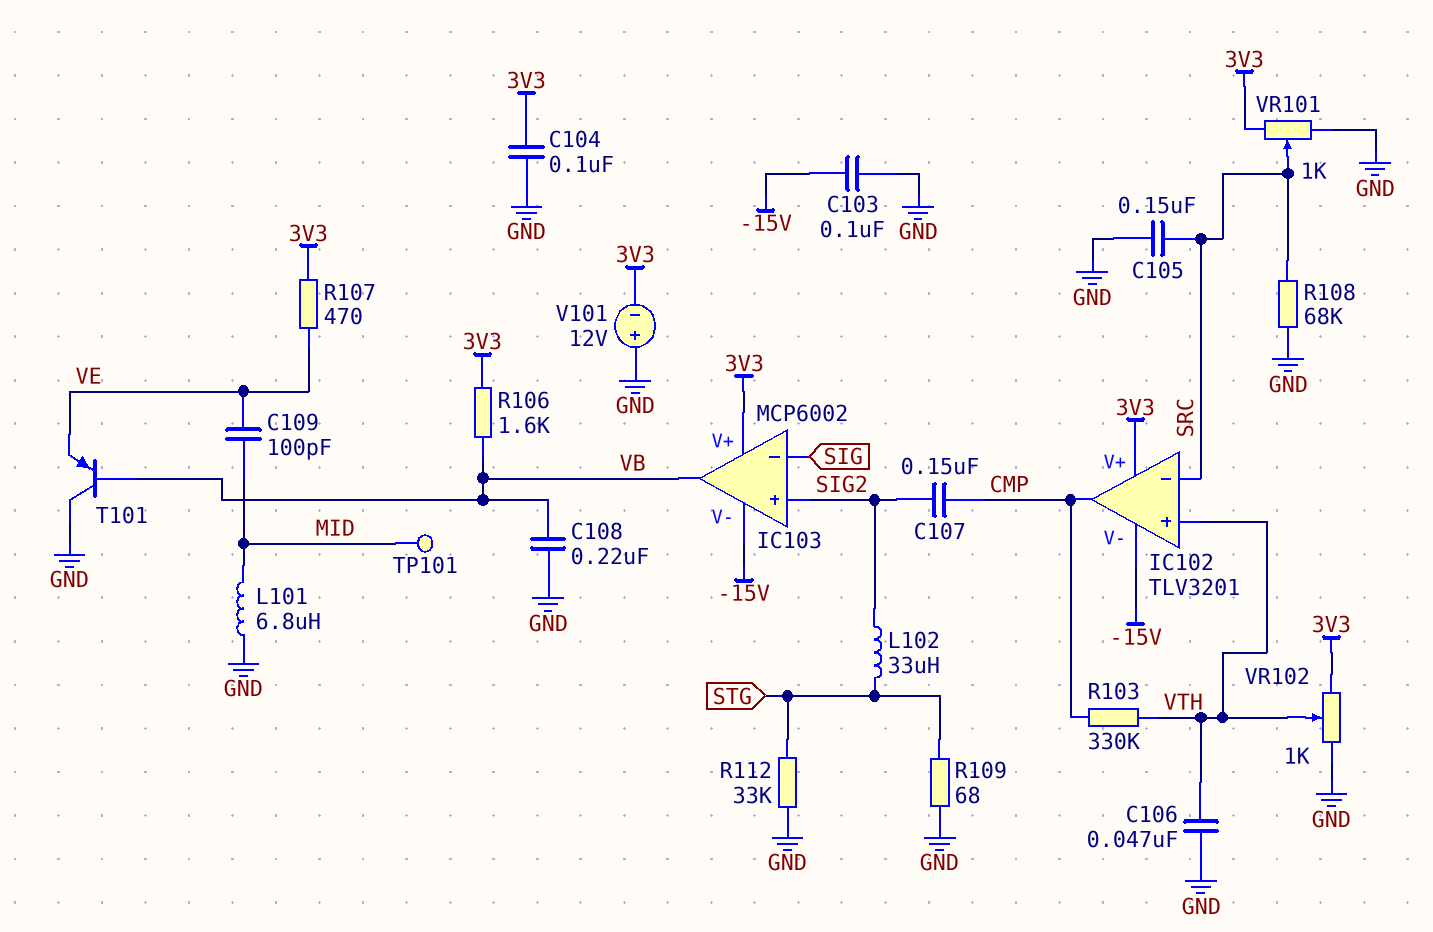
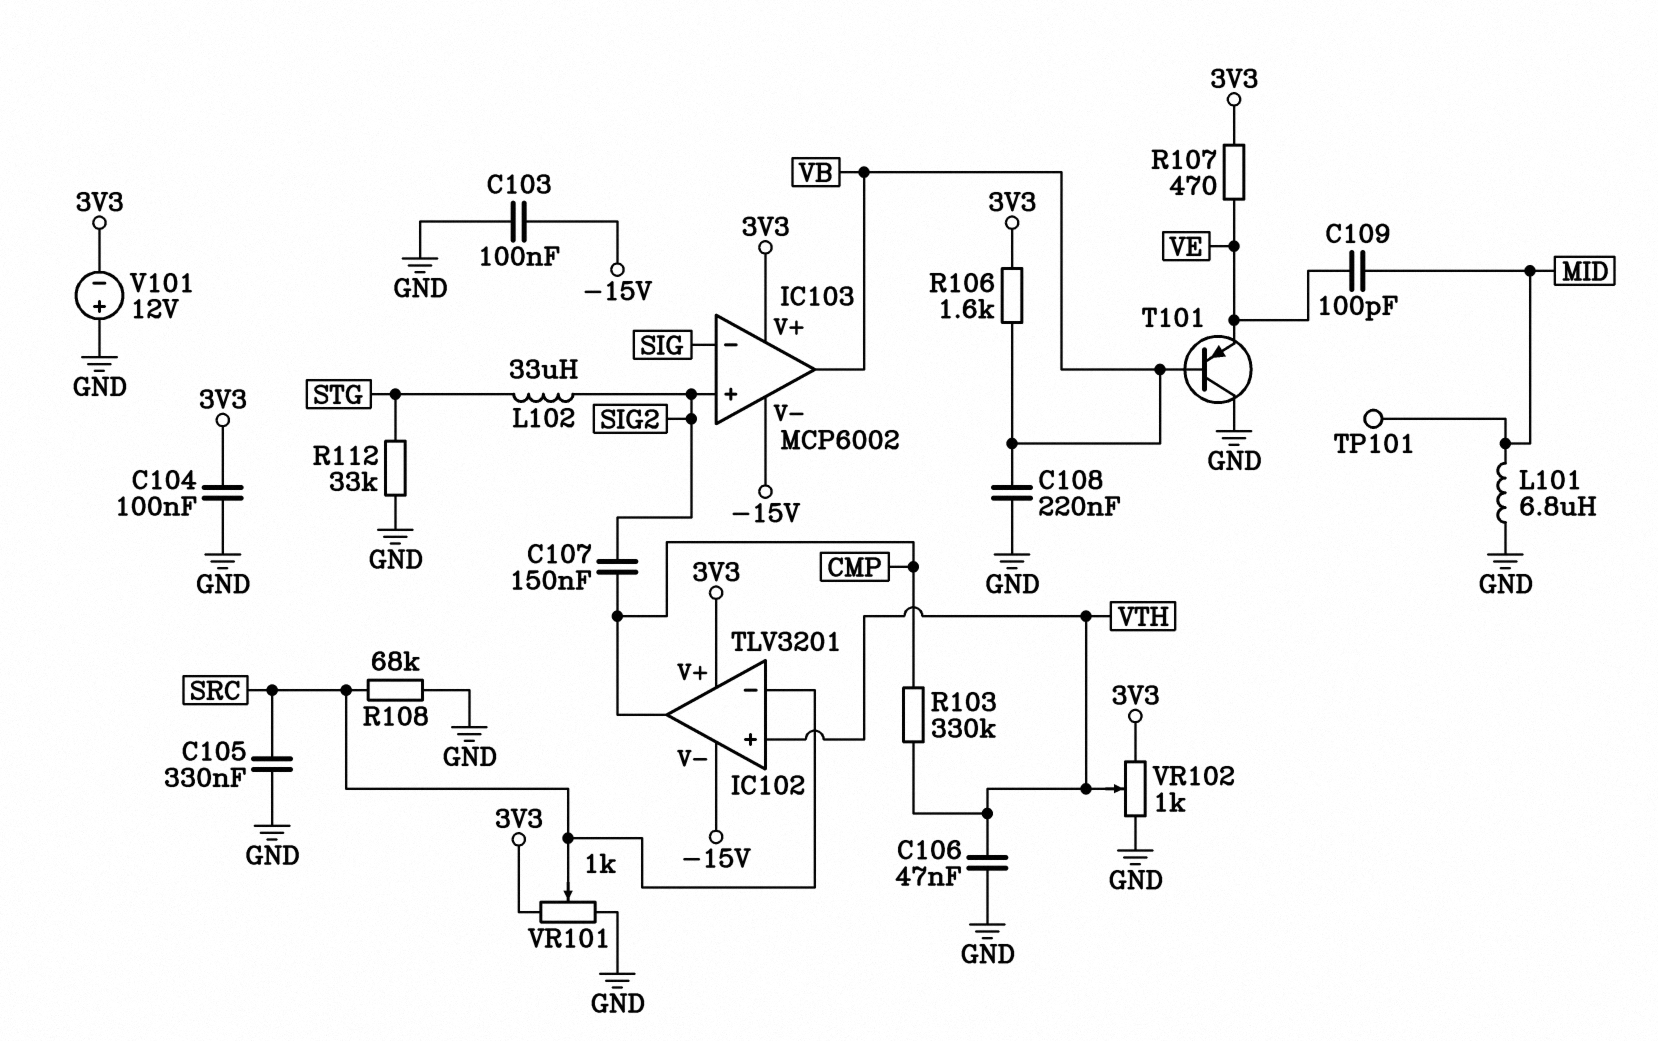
C105: 150nF (GND, SRC) -> 330nF (GND, SRC)
R109: 68 (GND, STG) -> none

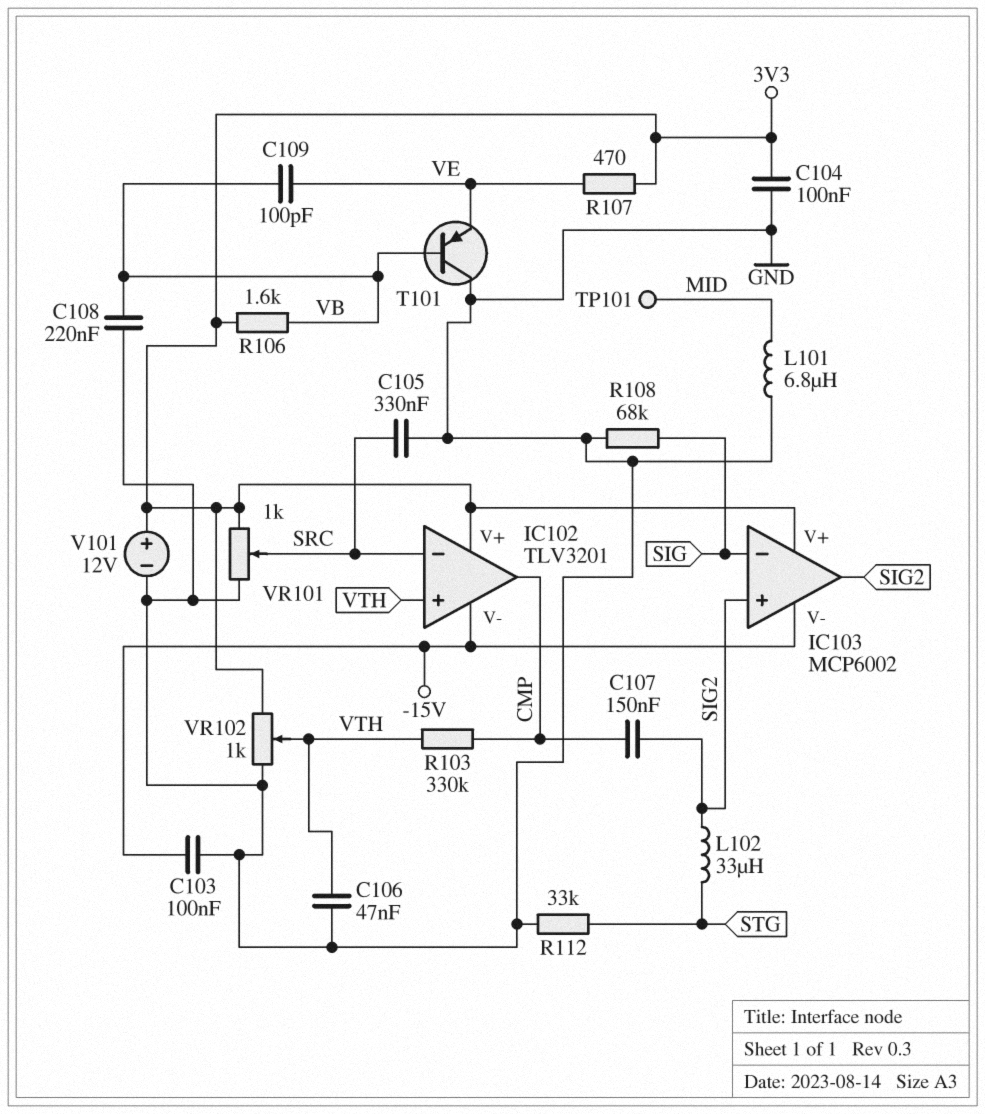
C109: 100pF (MID, VE) -> 100pF (VB, VE)
IC103 pin out: VB -> SIG2
R108: 68k (GND, SRC) -> 68k (GND, SIG)
V101: 12V (plus GND, minus 3V3) -> 12V (plus 3V3, minus GND)

